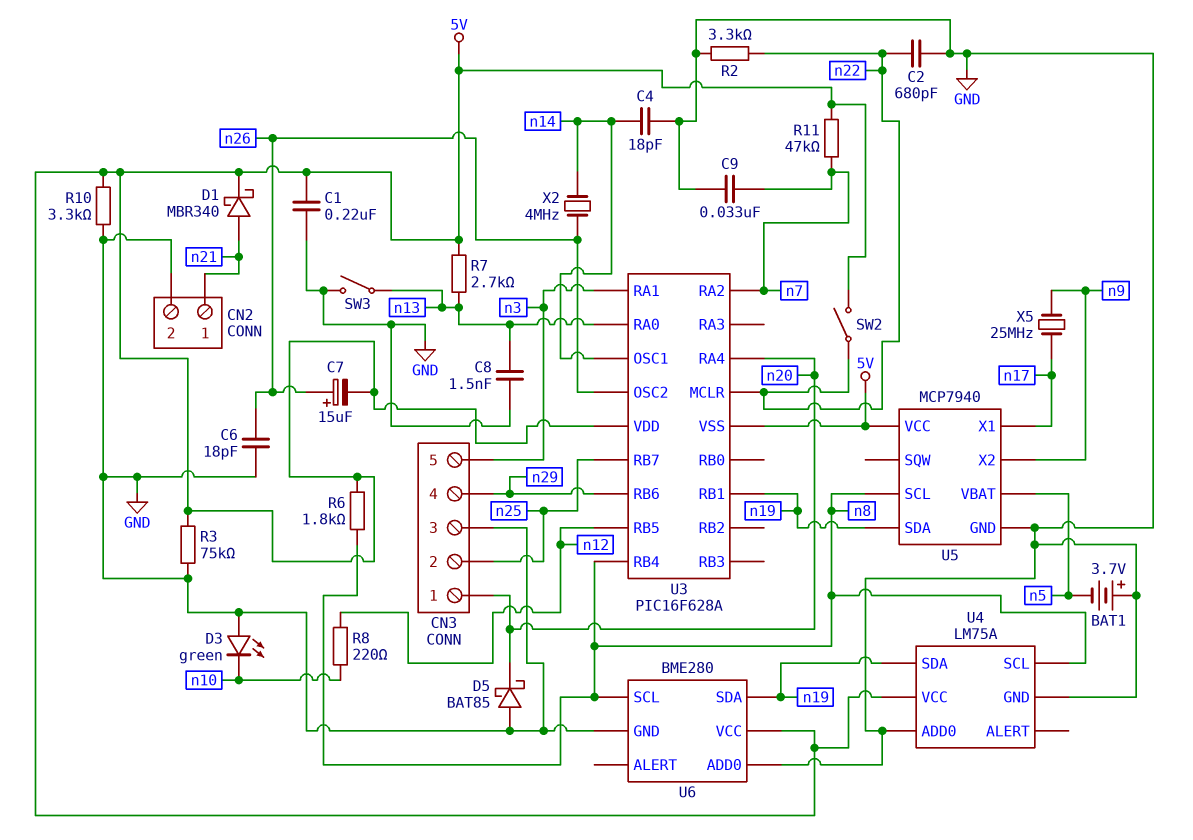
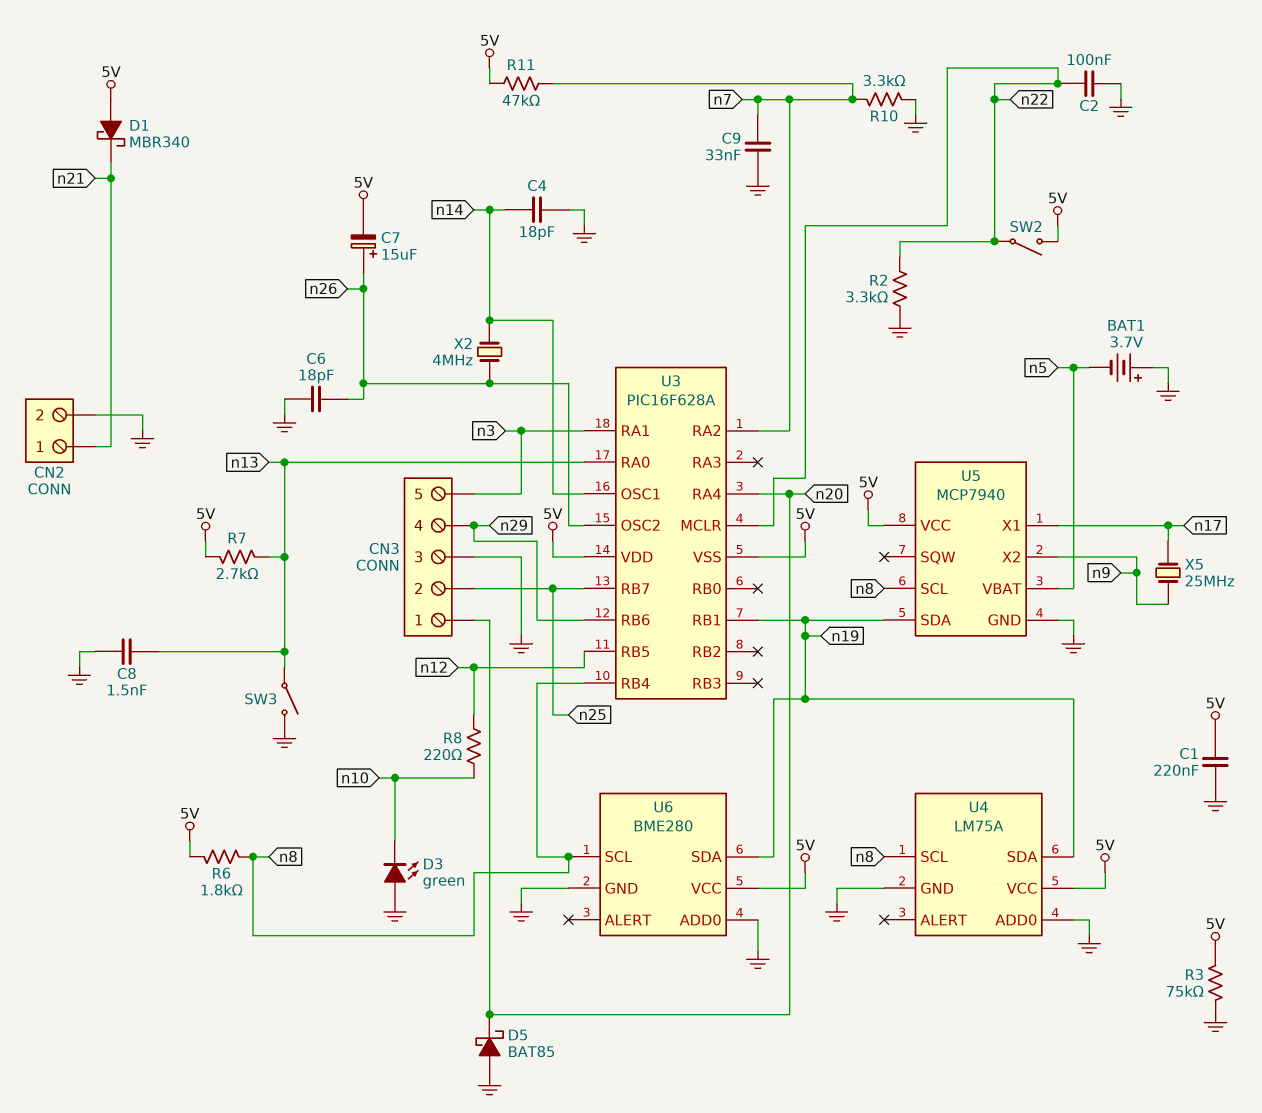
C2: 680pF (GND, n22) -> 100nF (GND, n22)
D1: schottky MBR340 (A n21, K 5V) -> schottky MBR340 (A 5V, K n21)
R10: 3.3k (5V, GND) -> 3.3k (GND, n7)

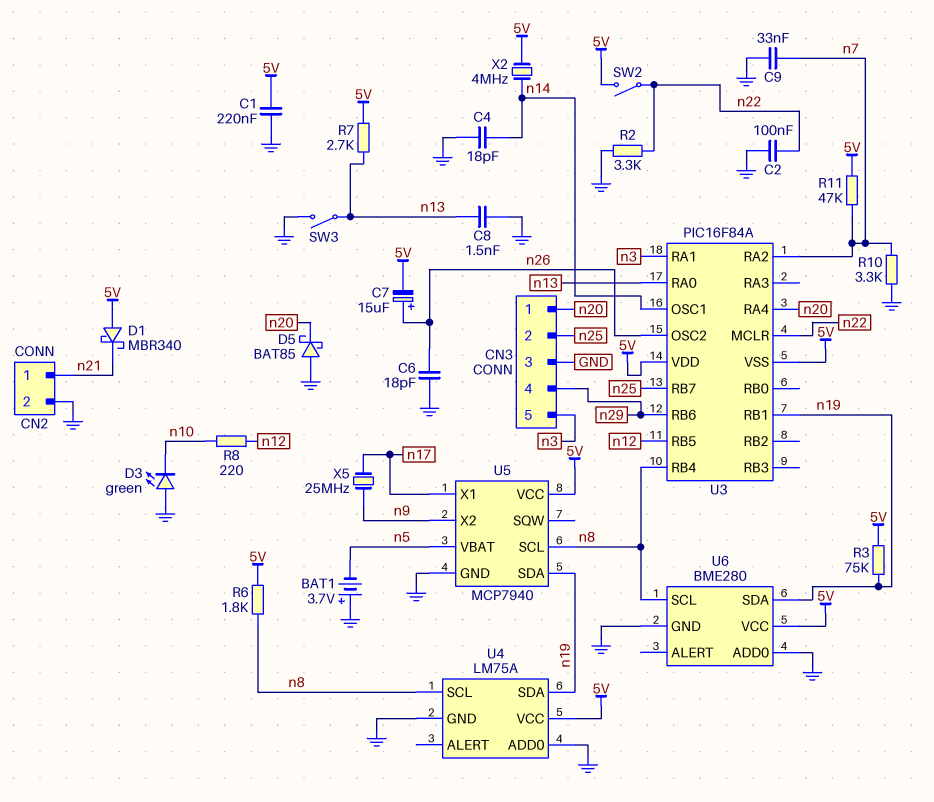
R3: 75k (5V, GND) -> 75k (5V, n19)
U3: PIC16F628A -> PIC16F84A
X2: 4MHz (n14, n26) -> 4MHz (5V, n14)

